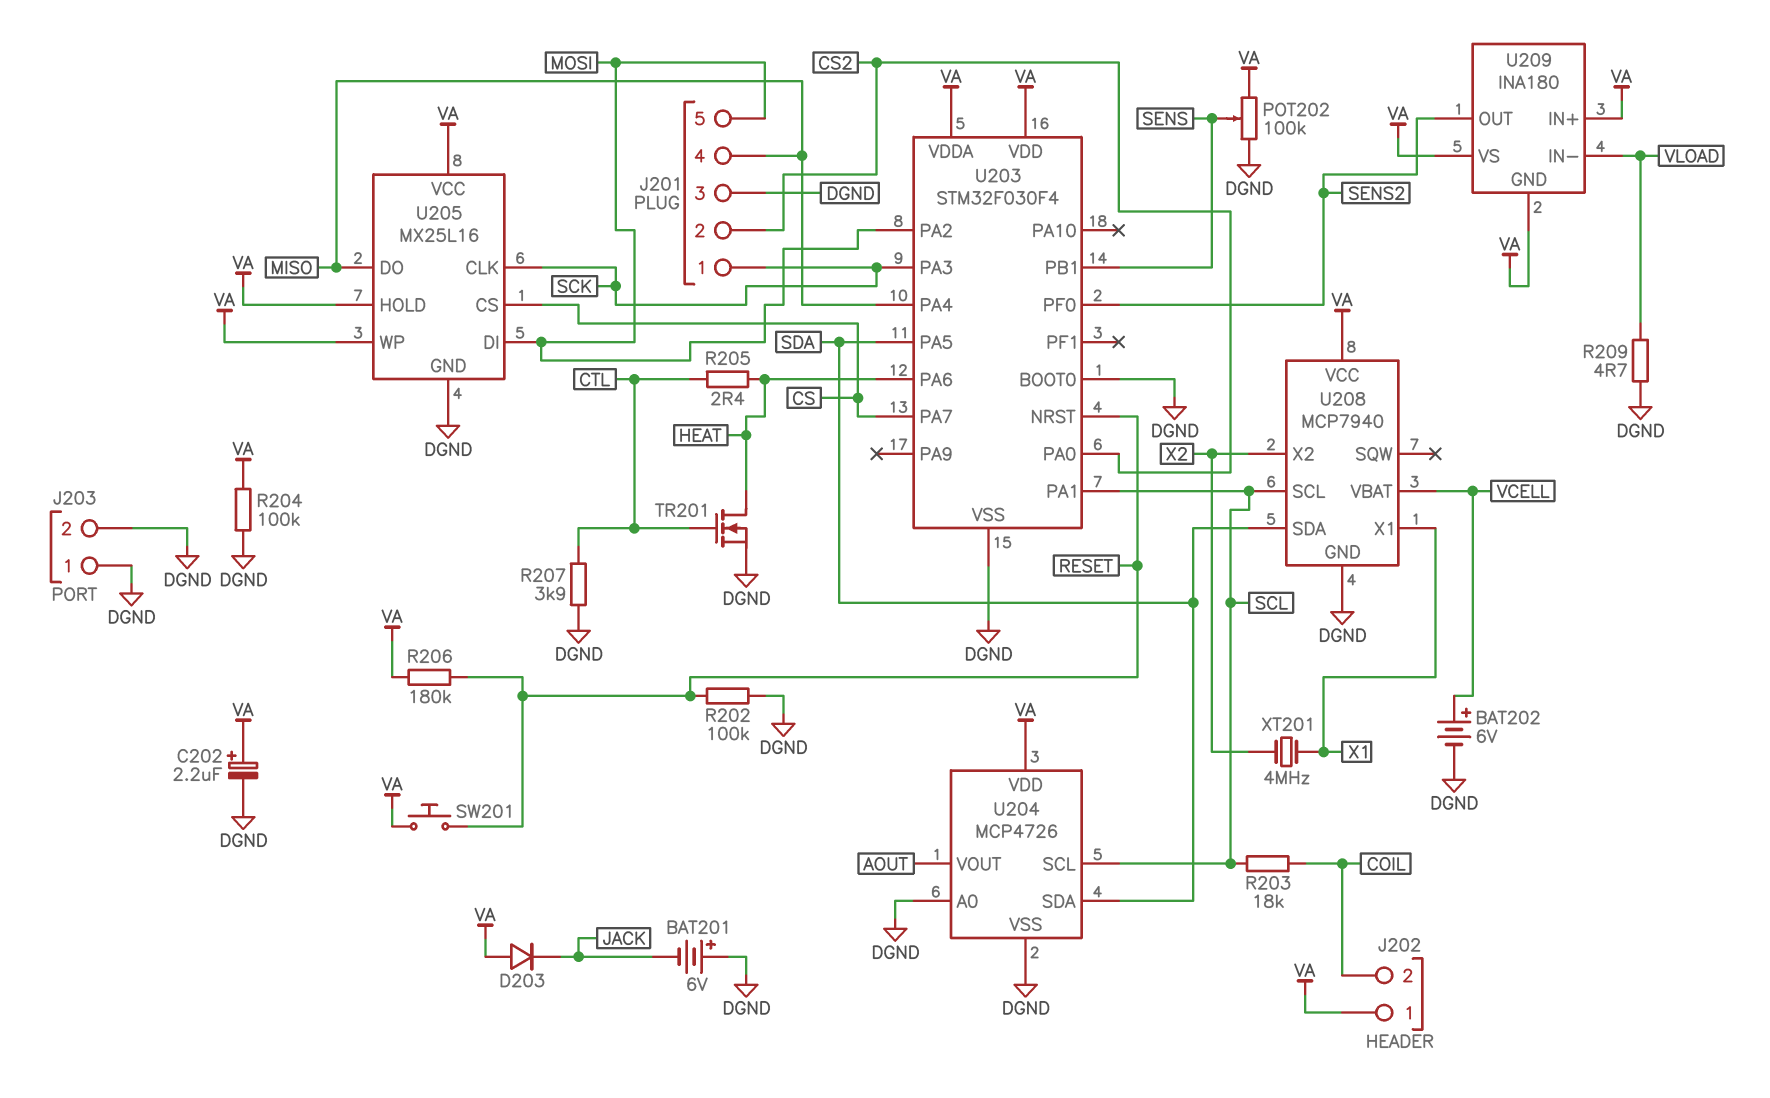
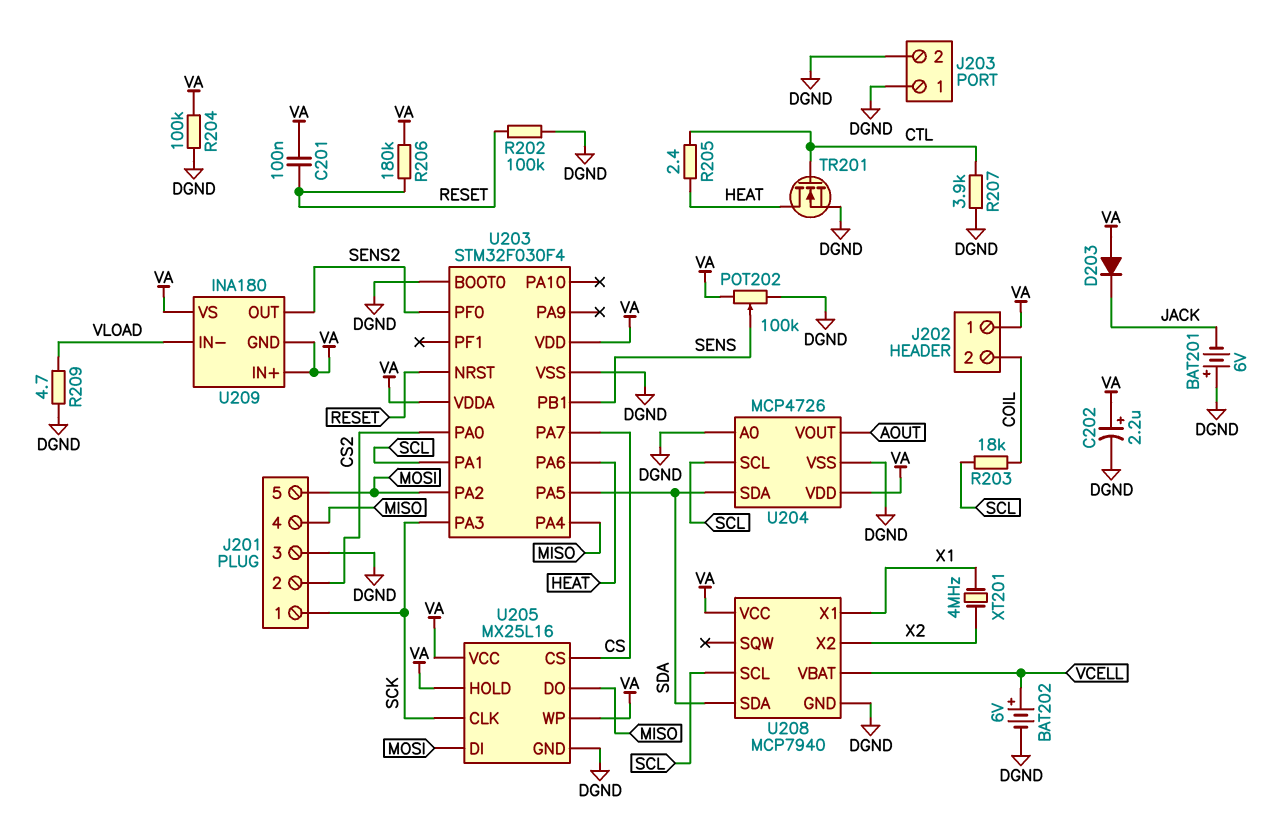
C201: none -> 100nF (RESET, VA)
SW201: button (RESET, VA) -> none

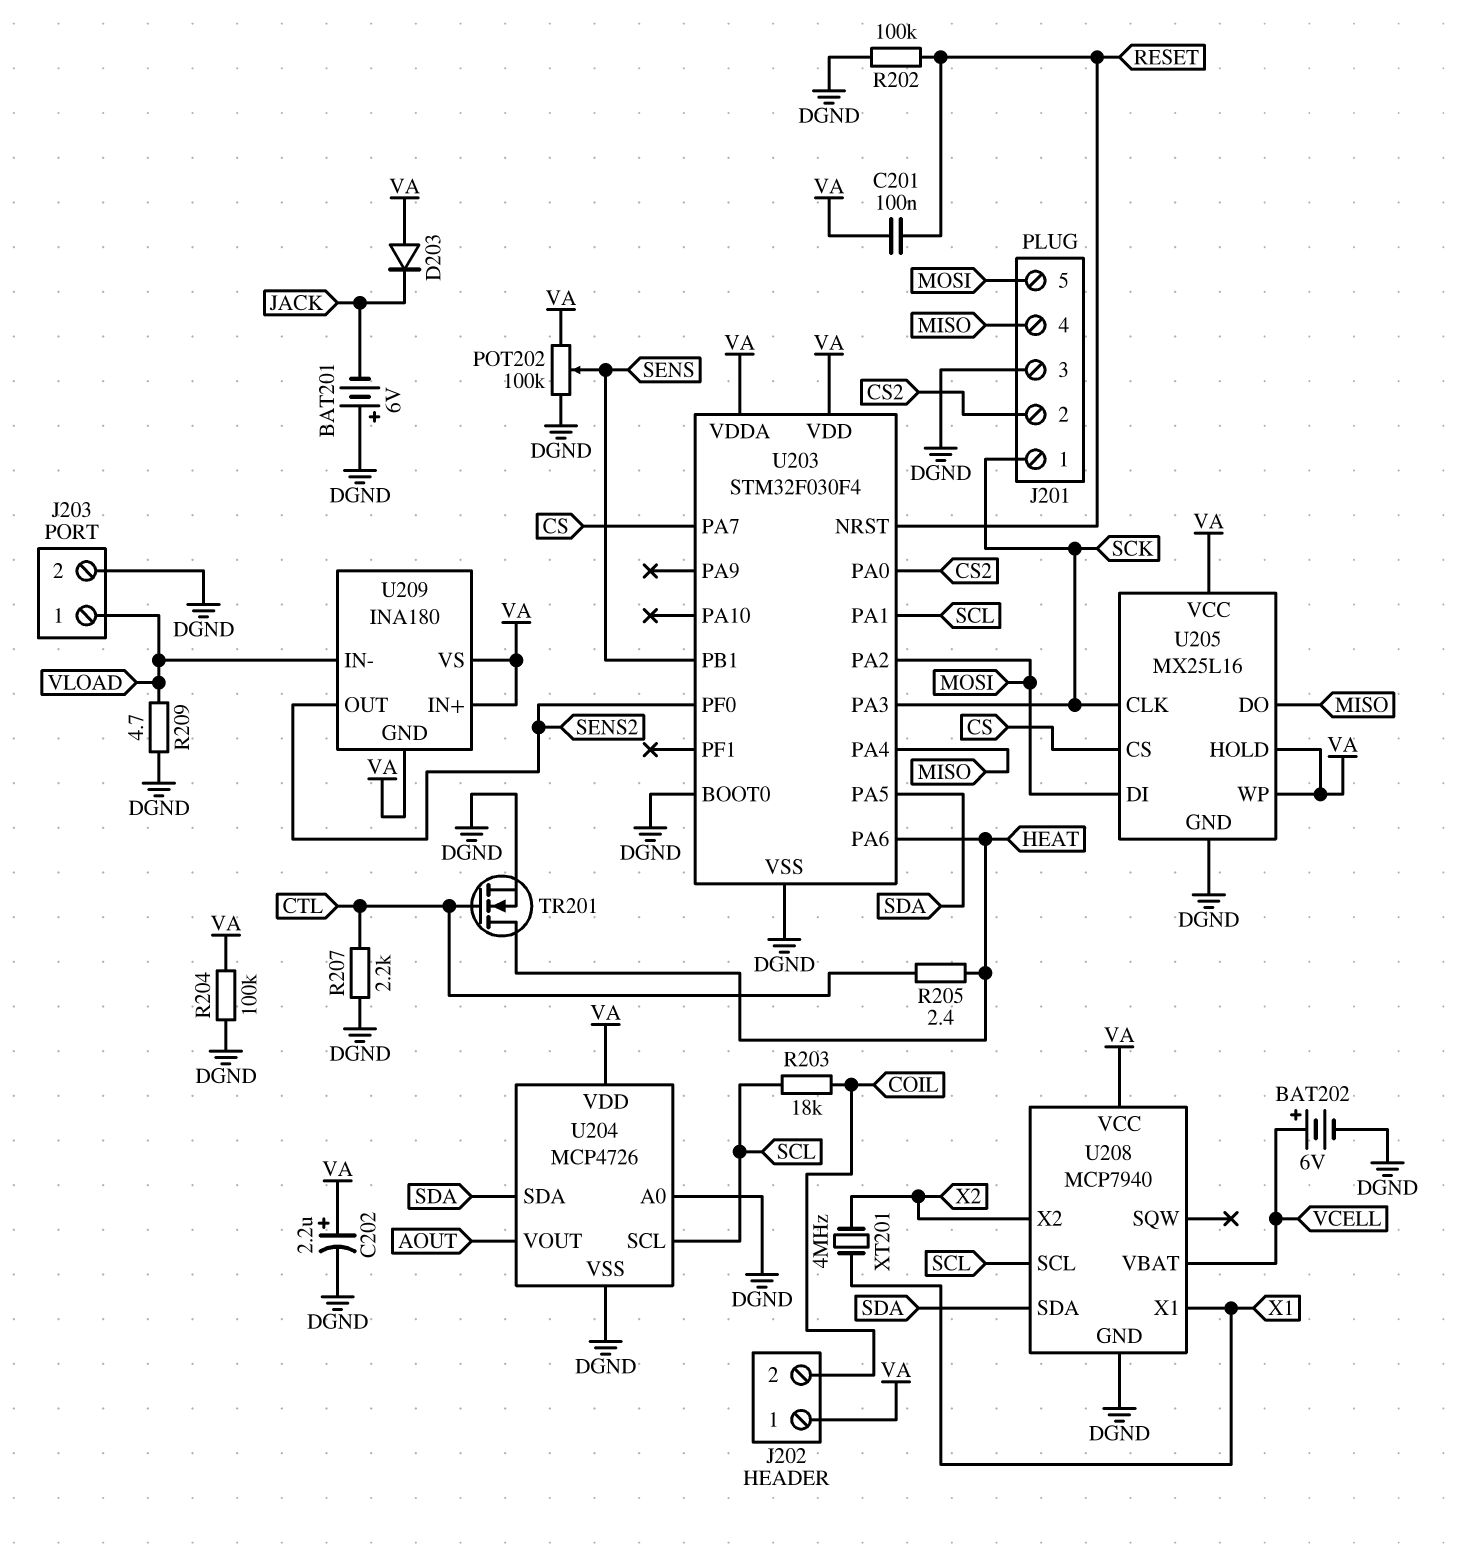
J203 pin 1: DGND -> VLOAD
R206: 180k (RESET, VA) -> none
R207: 3.9k (CTL, DGND) -> 2.2k (CTL, DGND)

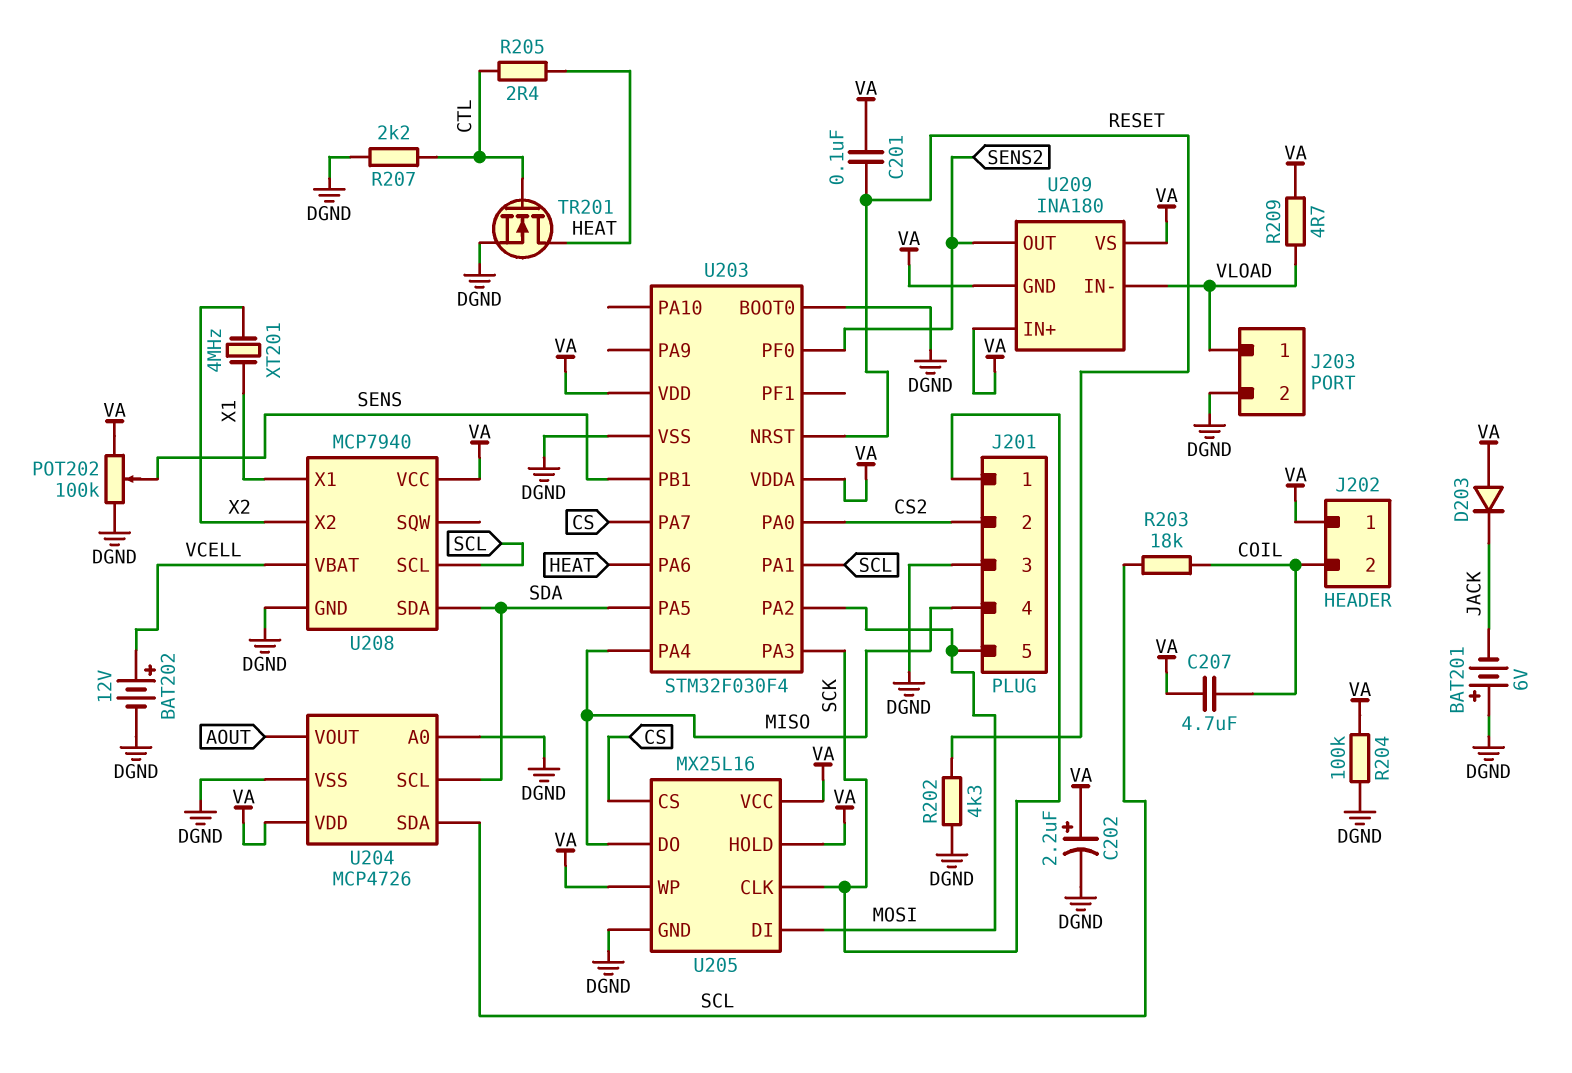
BAT202: 6V (plus VCELL, minus DGND) -> 12V (plus VCELL, minus DGND)
C207: none -> 4.7uF (COIL, VA)
R202: 100k (DGND, RESET) -> 4.3k (DGND, RESET)
R209: 4.7 (DGND, VLOAD) -> 4.7 (VA, VLOAD)
U204 pin SCL: SCL -> SDA
U204 pin SDA: SDA -> SCL

